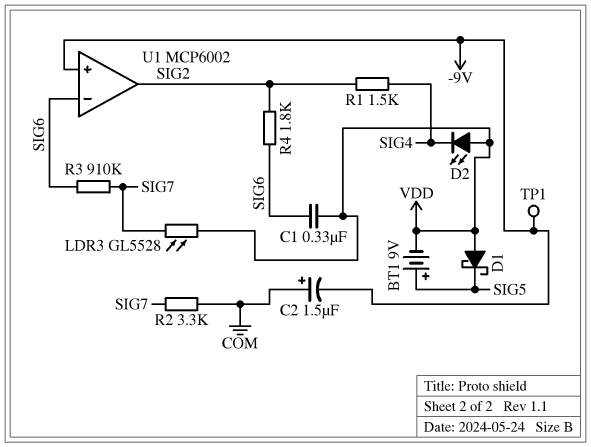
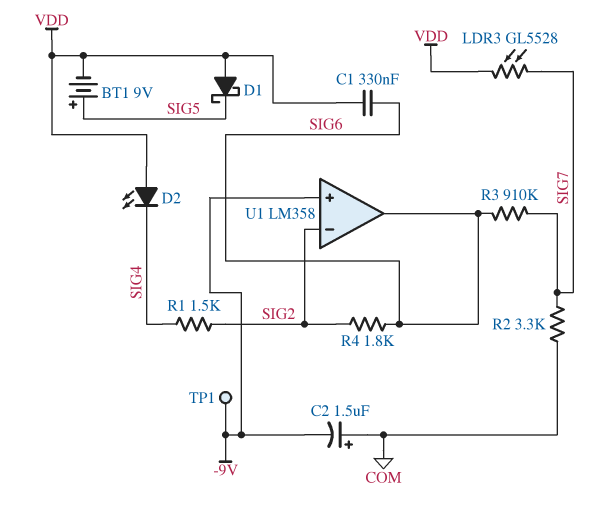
U1: MCP6002 -> LM358
U1 pin in-: SIG6 -> SIG2
U1 pin out: SIG2 -> SIG6

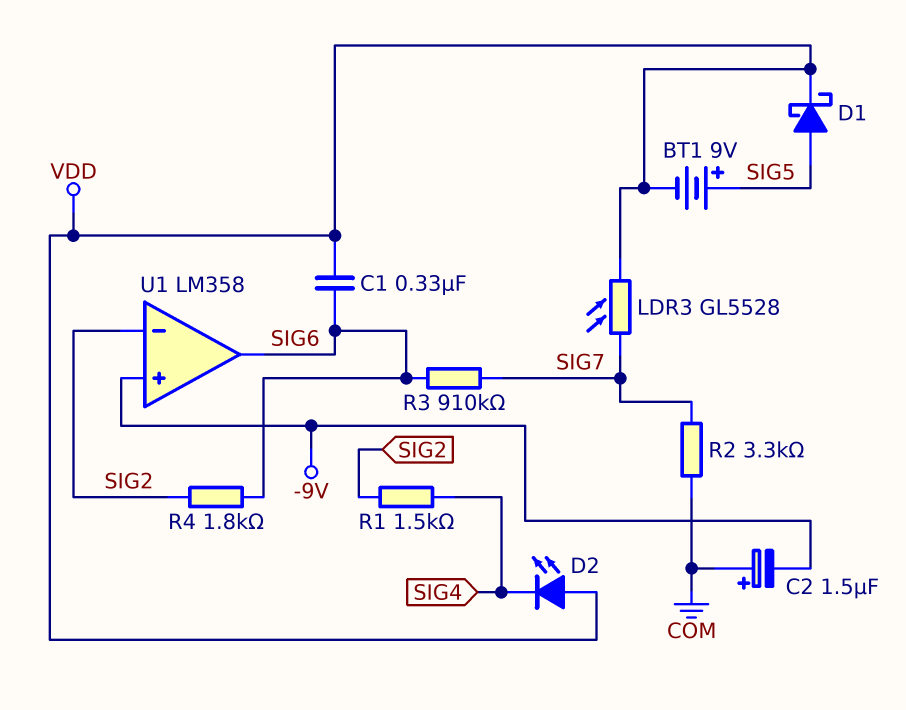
D1: schottky (A VDD, K SIG5) -> schottky (A SIG5, K VDD)
TP1: test point (-9V) -> none

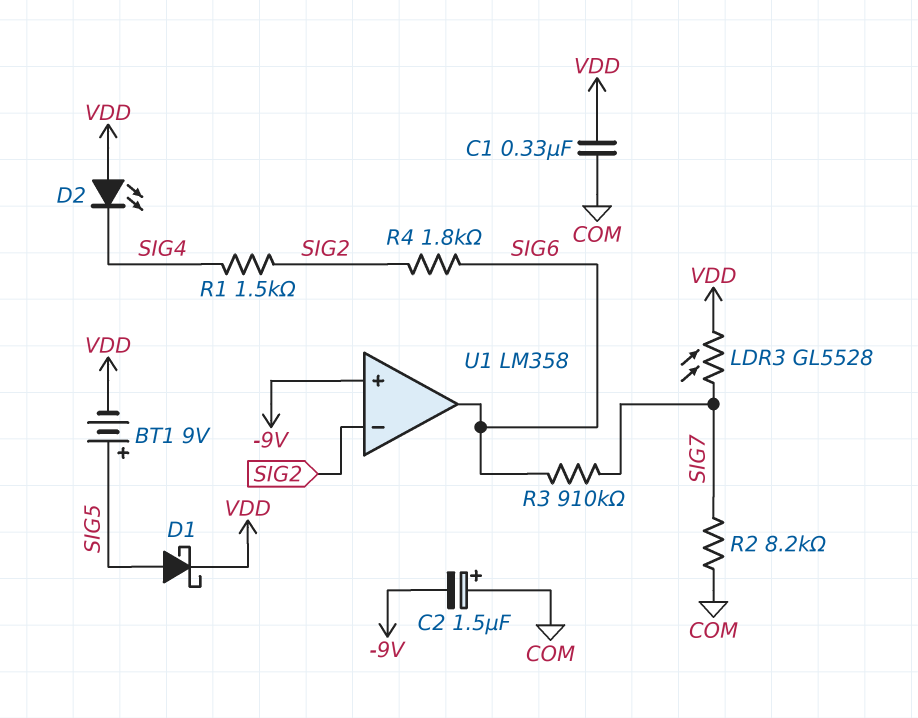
C1: 330nF (SIG6, VDD) -> 330nF (COM, VDD)
R2: 3.3k (COM, SIG7) -> 8.2k (COM, SIG7)

